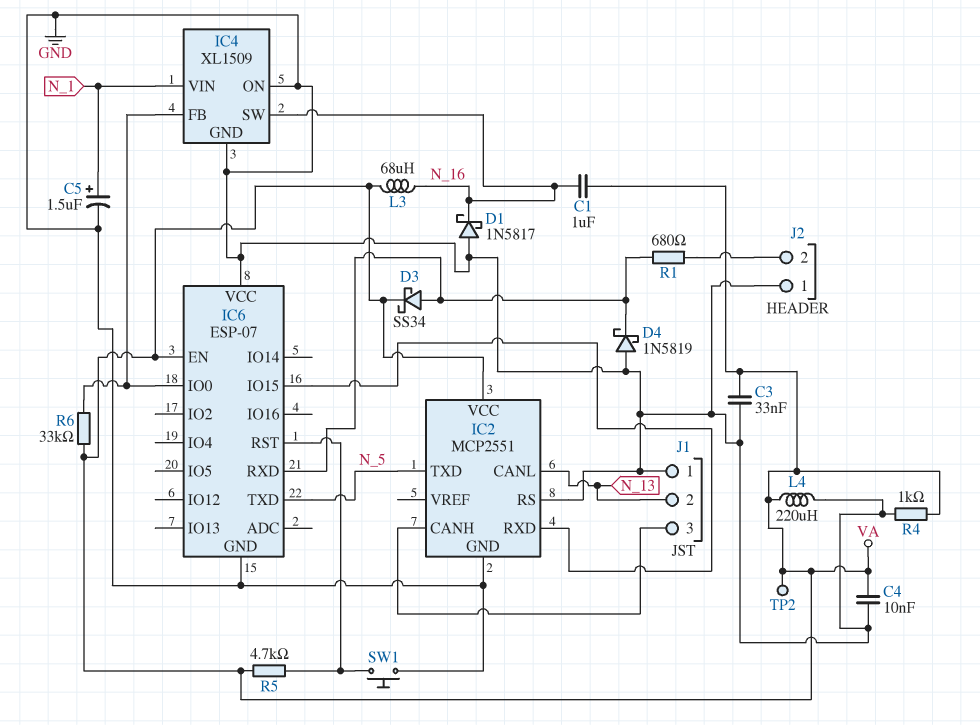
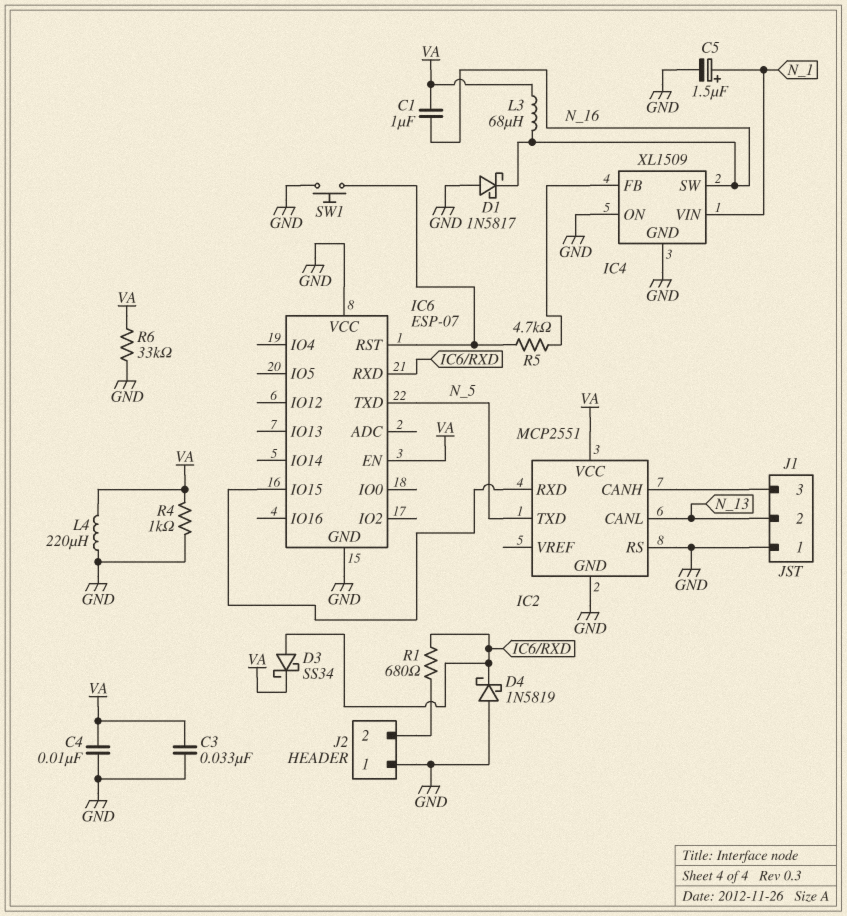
IC6 pin IO0: IC4/FB -> none
R5: 4.7k (IC6/RST, VA) -> 4.7k (IC4/FB, IC6/RST)
R6: 33k (IC4/FB, VA) -> 33k (GND, VA)
TP2: test point (VA) -> none

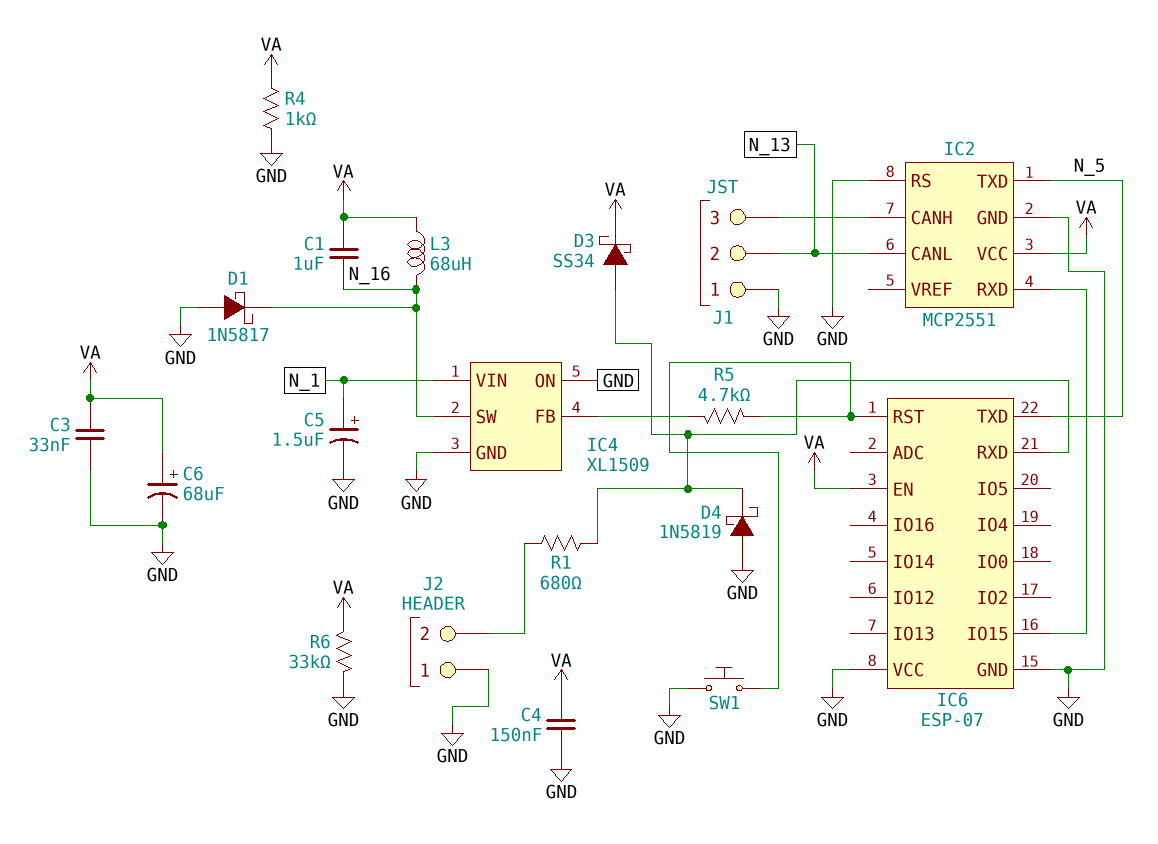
C4: 10nF (GND, VA) -> 150nF (GND, VA)
C6: none -> 68uF (plus VA, minus GND)
L4: 220uH (GND, VA) -> none

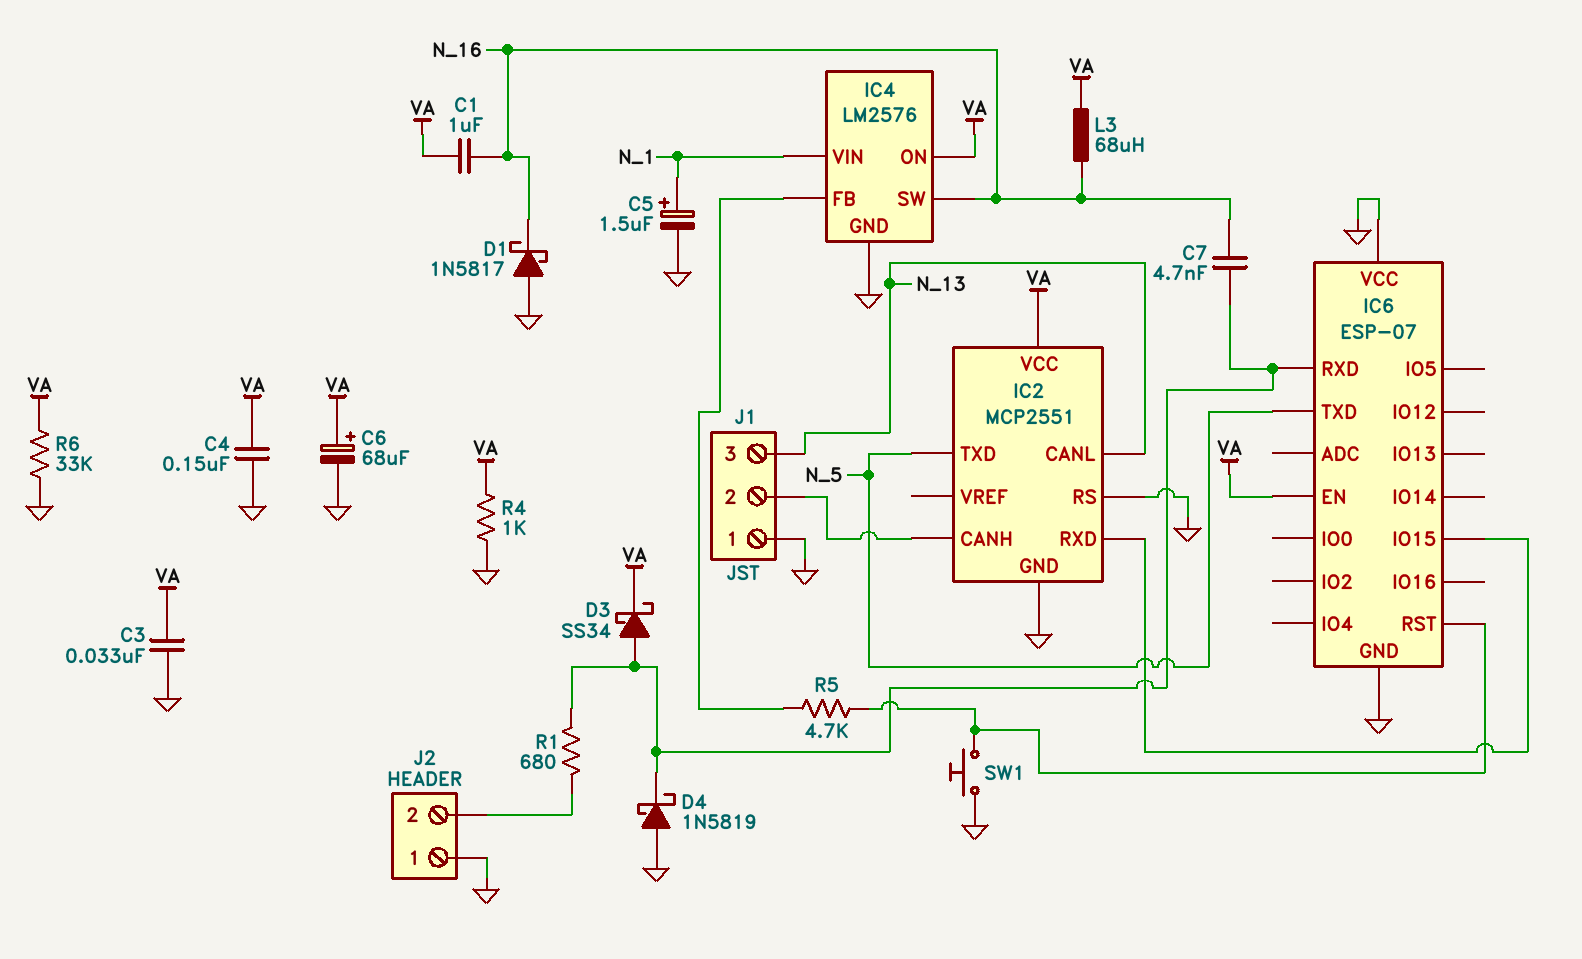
C7: none -> 4.7nF (IC6/RXD, N_16)
IC4: XL1509 -> LM2576
IC4 pin ON: GND -> VA
J1 pin 2: N_13 -> IC2/CANH
J1 pin 3: IC2/CANH -> N_13

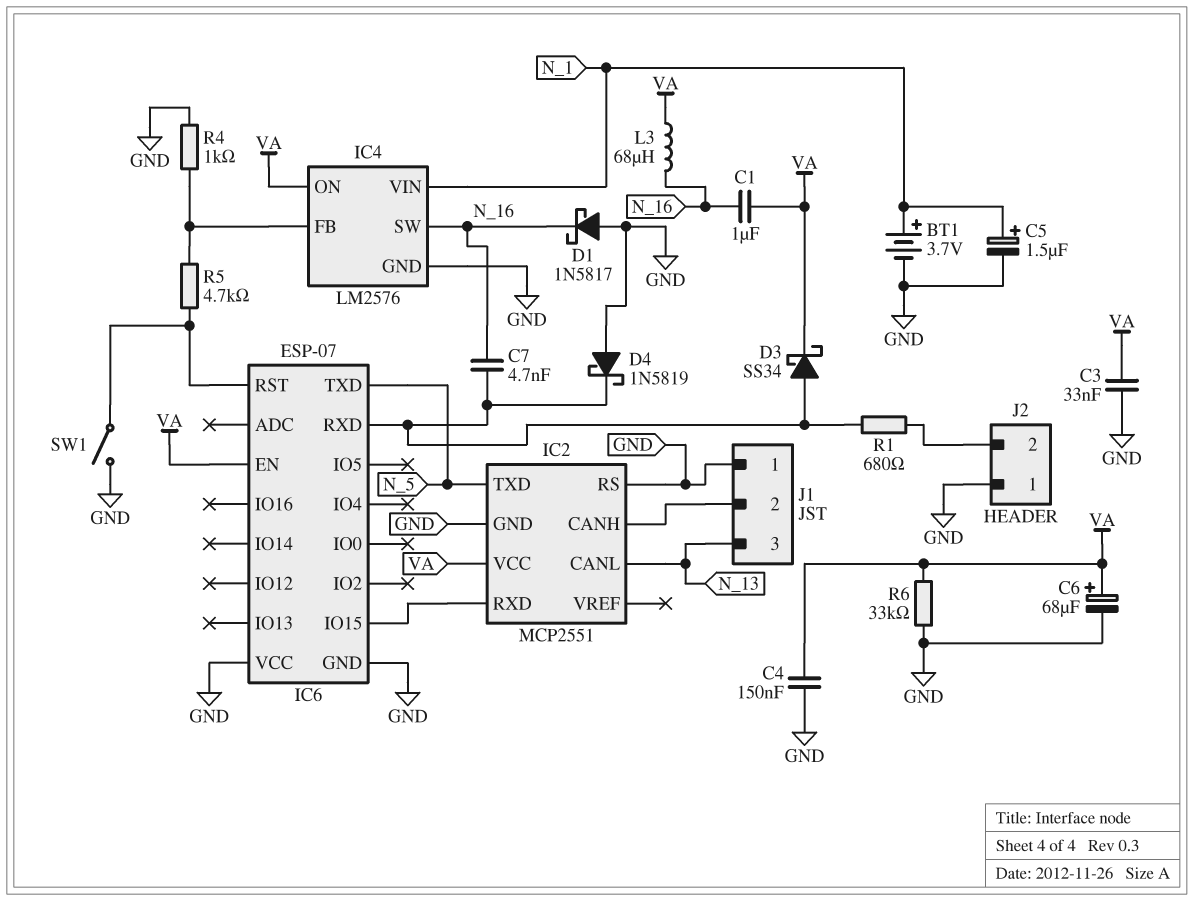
BT1: none -> 3.7V (plus N_1, minus GND)
R4: 1k (GND, VA) -> 1k (GND, IC4/FB)
SW1: button (GND, IC6/RST) -> switch (GND, IC6/RST)

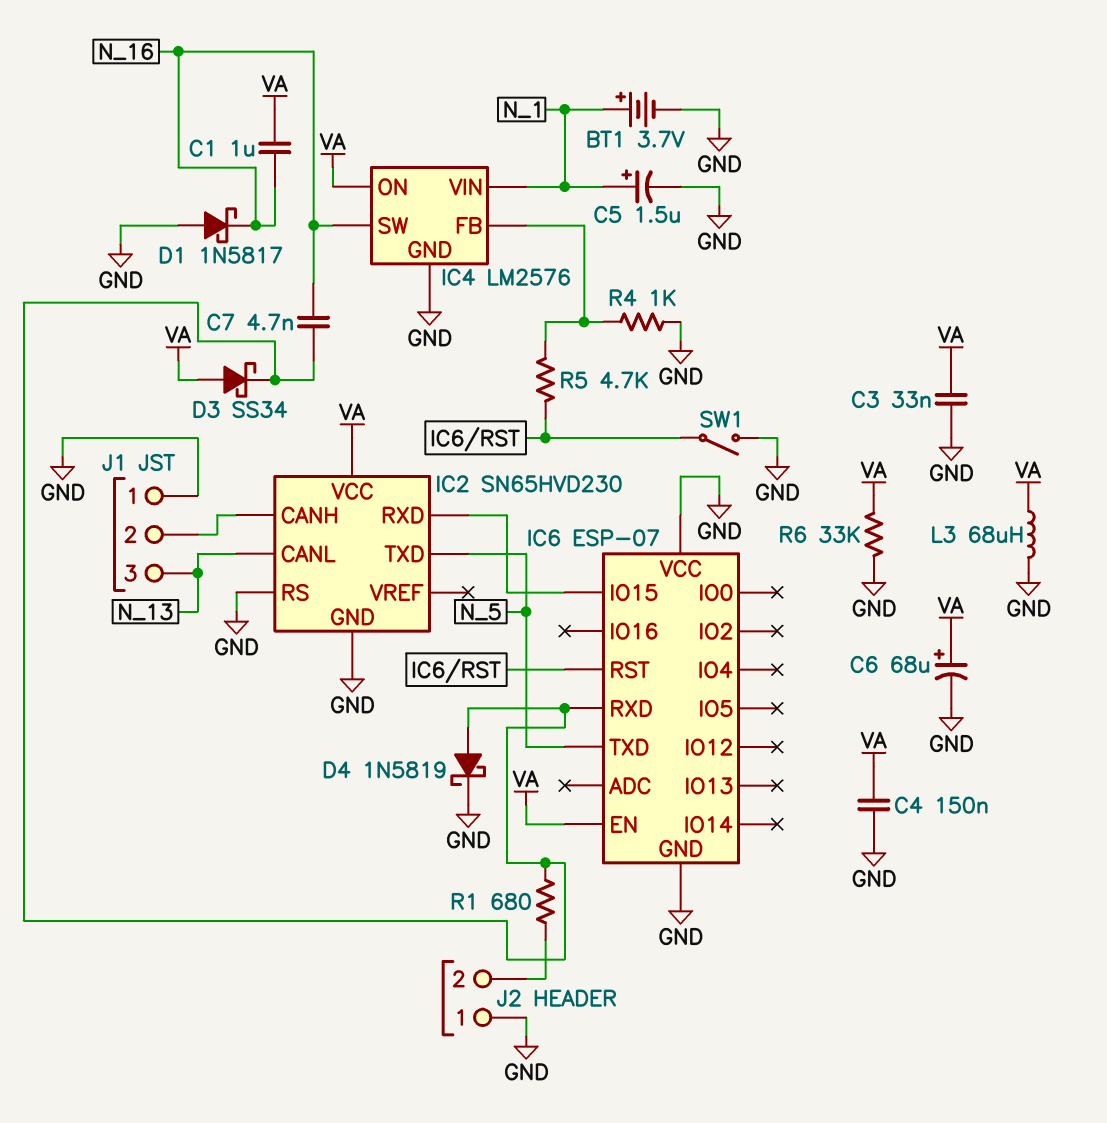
D3: schottky SS34 (A IC6/RXD, K VA) -> schottky SS34 (A VA, K IC6/RXD)
D4: schottky 1N5819 (A GND, K IC6/RXD) -> schottky 1N5819 (A IC6/RXD, K GND)
IC2: MCP2551 -> SN65HVD230
L3: 68uH (N_16, VA) -> 68uH (GND, VA)

